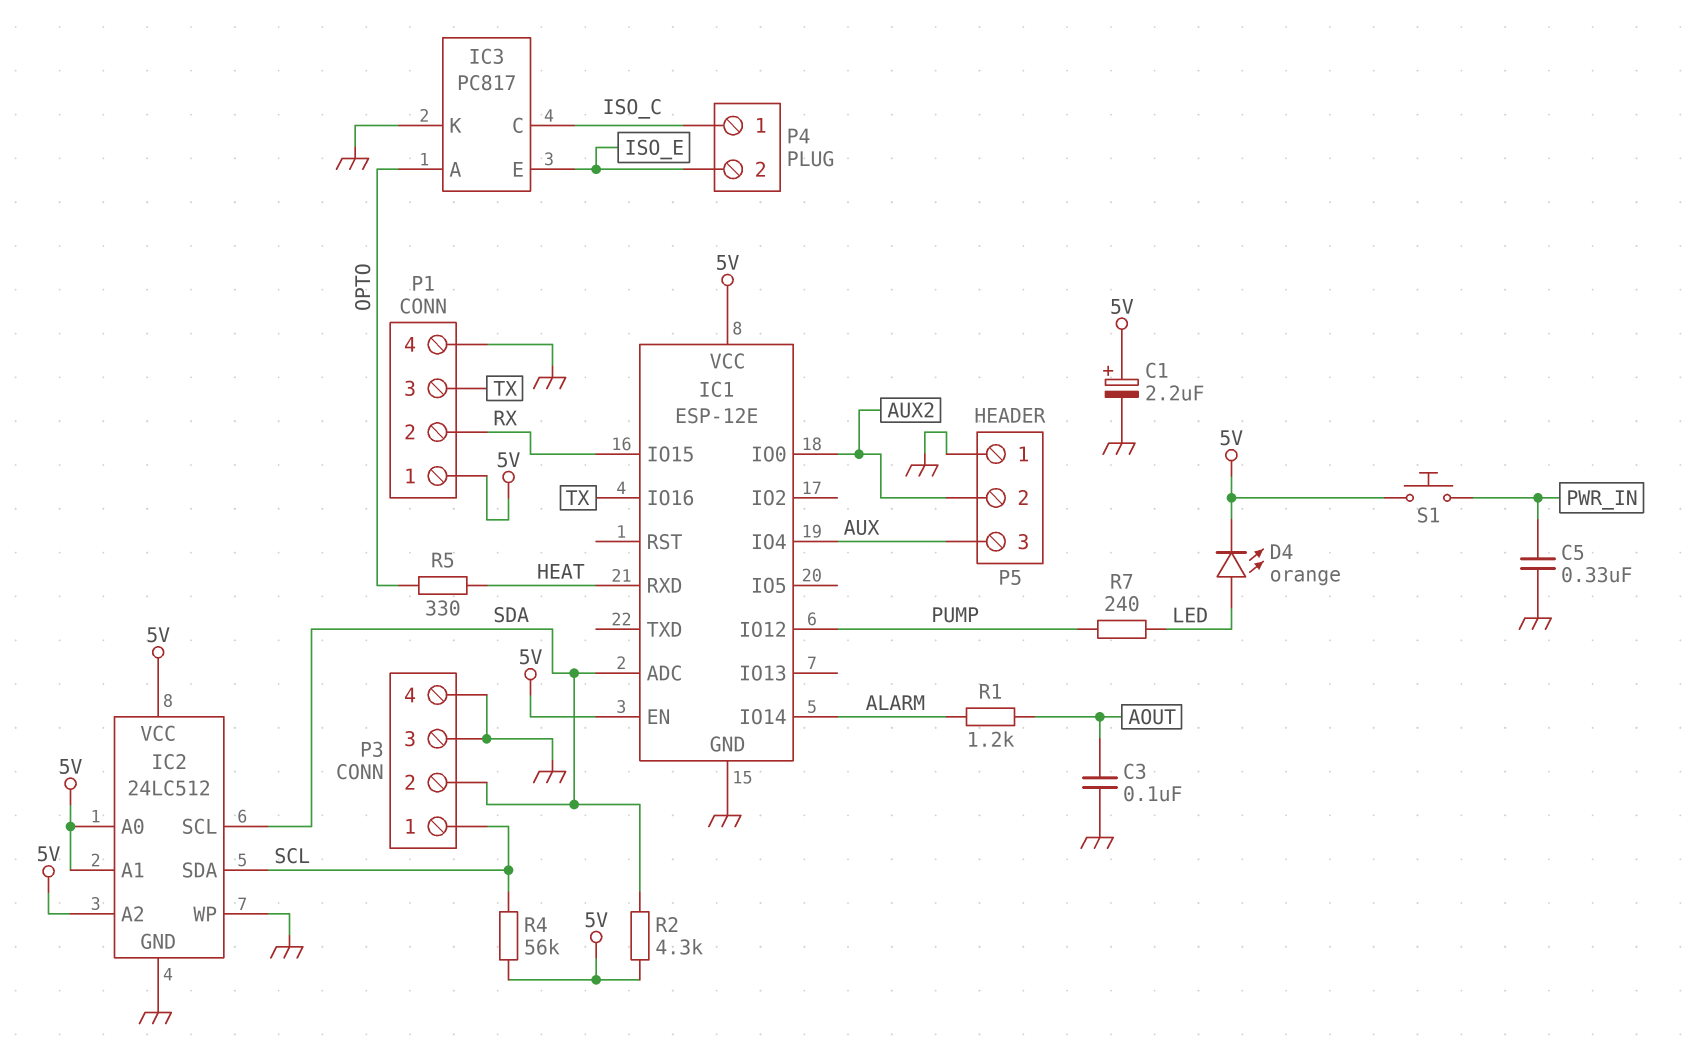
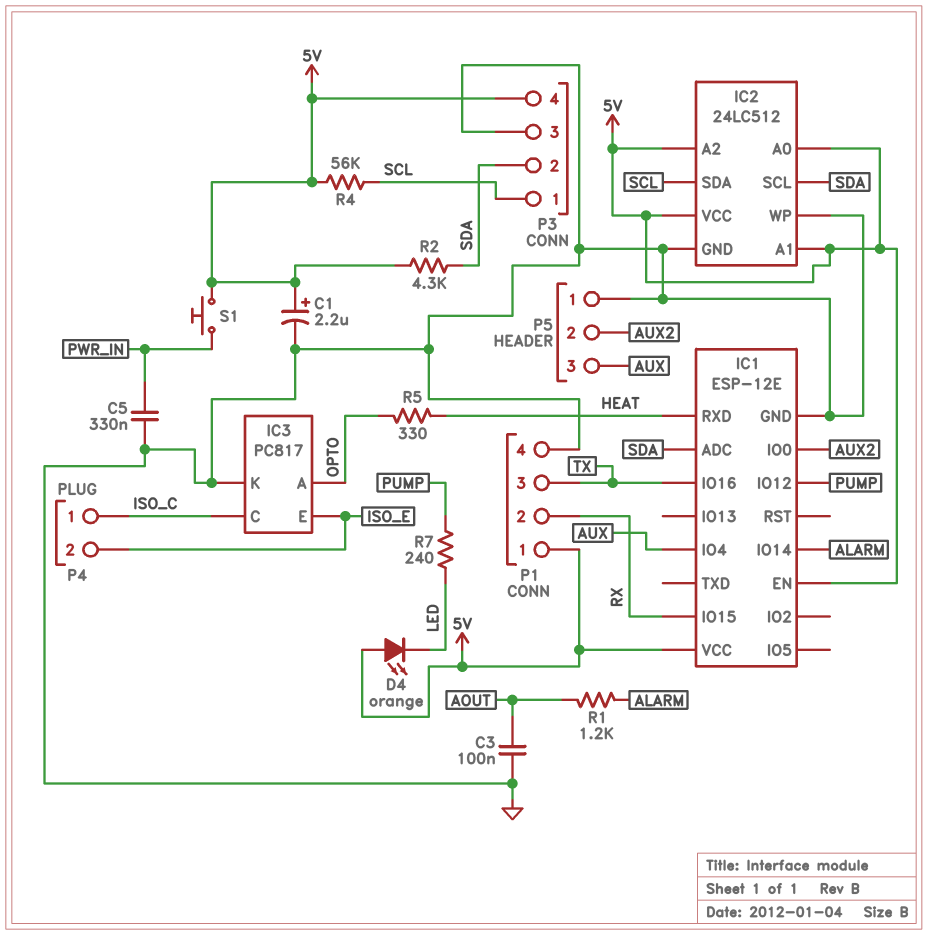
D4: LED orange (A LED, K 5V) -> LED orange (A 5V, K LED)
P3 pin 4: GND -> 5V

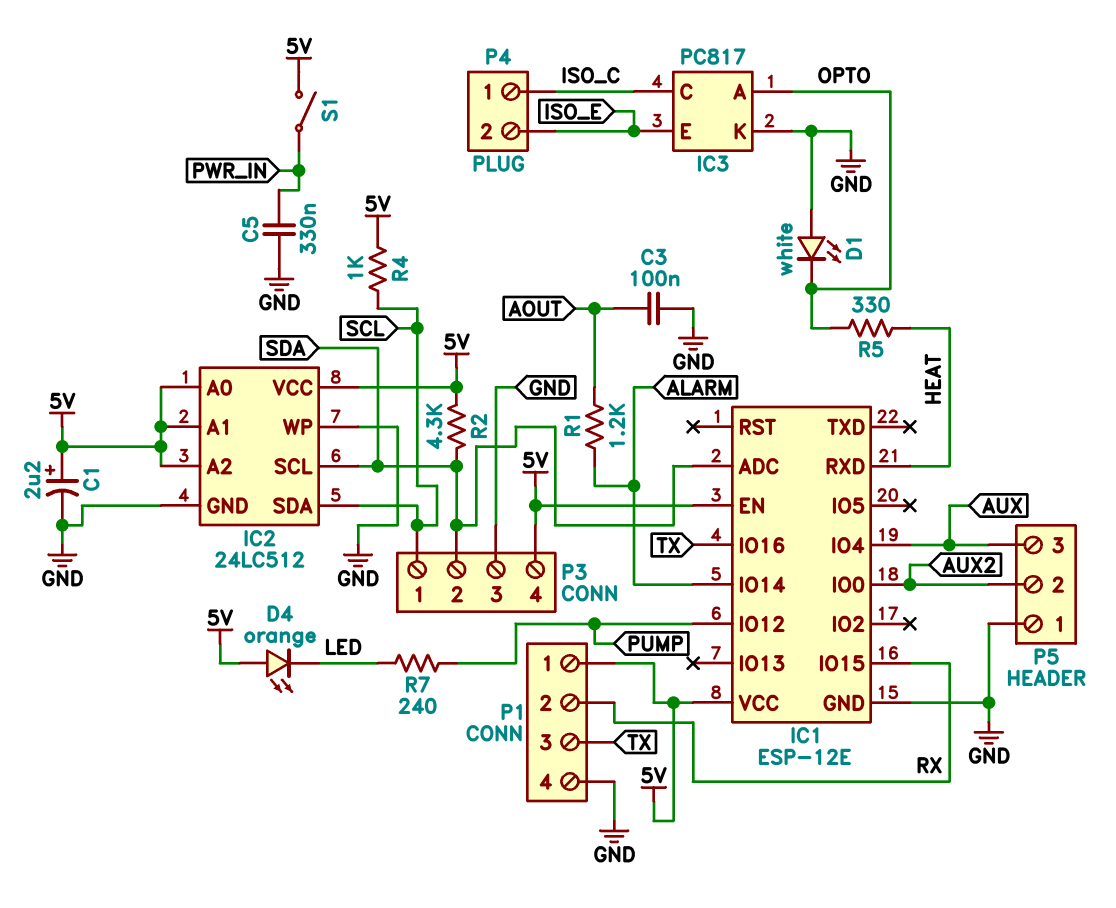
D1: none -> LED white (A GND, K OPTO)
R4: 56k (5V, SCL) -> 1k (5V, SCL)
S1: button (5V, PWR_IN) -> switch (5V, PWR_IN)

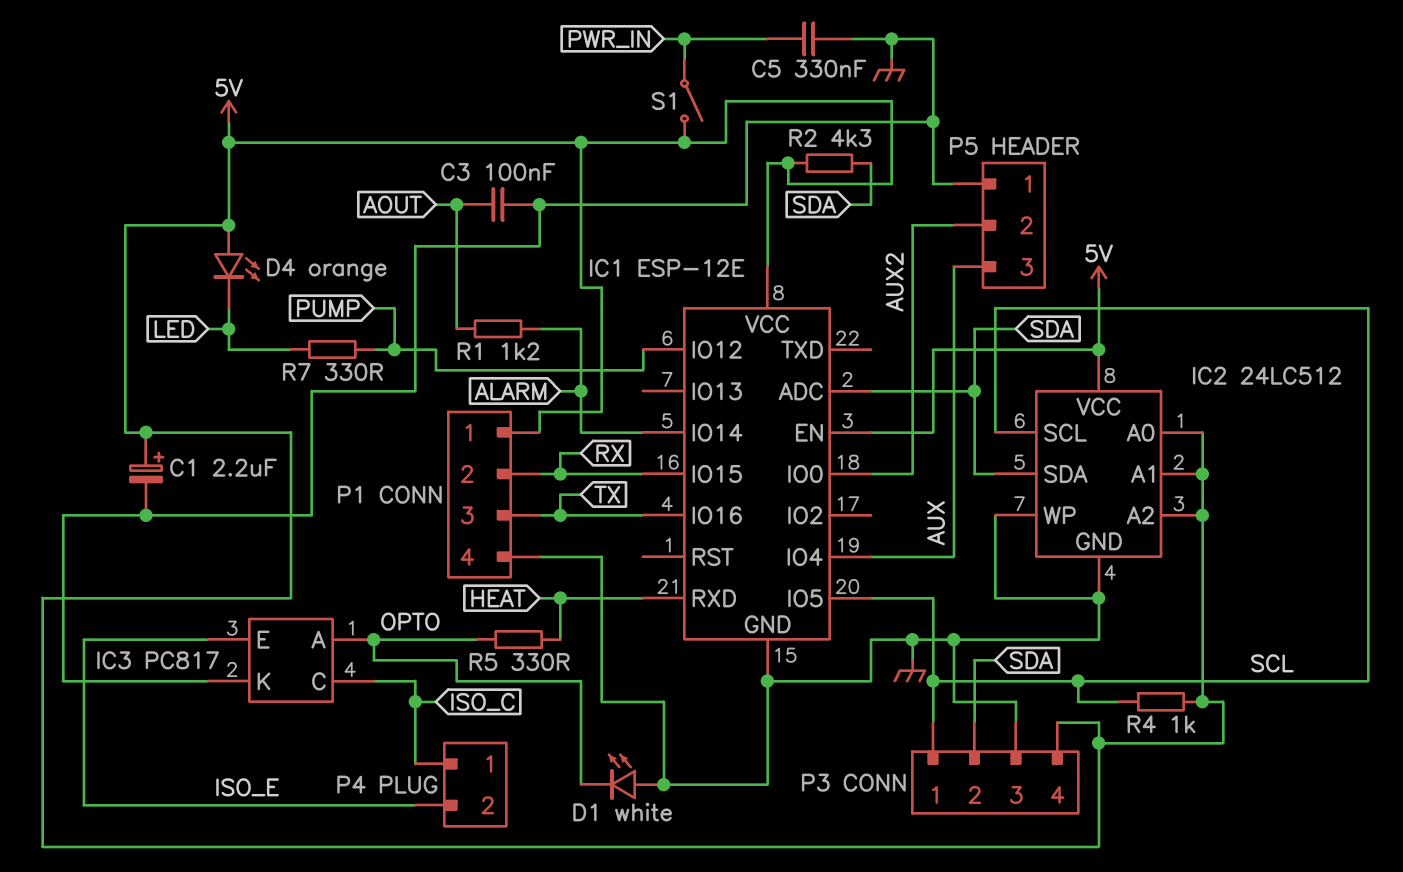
IC1 pin IO5: none -> SCL
IC2 pin SCL: SDA -> SCL
IC2 pin SDA: SCL -> SDA
R7: 240 (LED, PUMP) -> 330 (LED, PUMP)

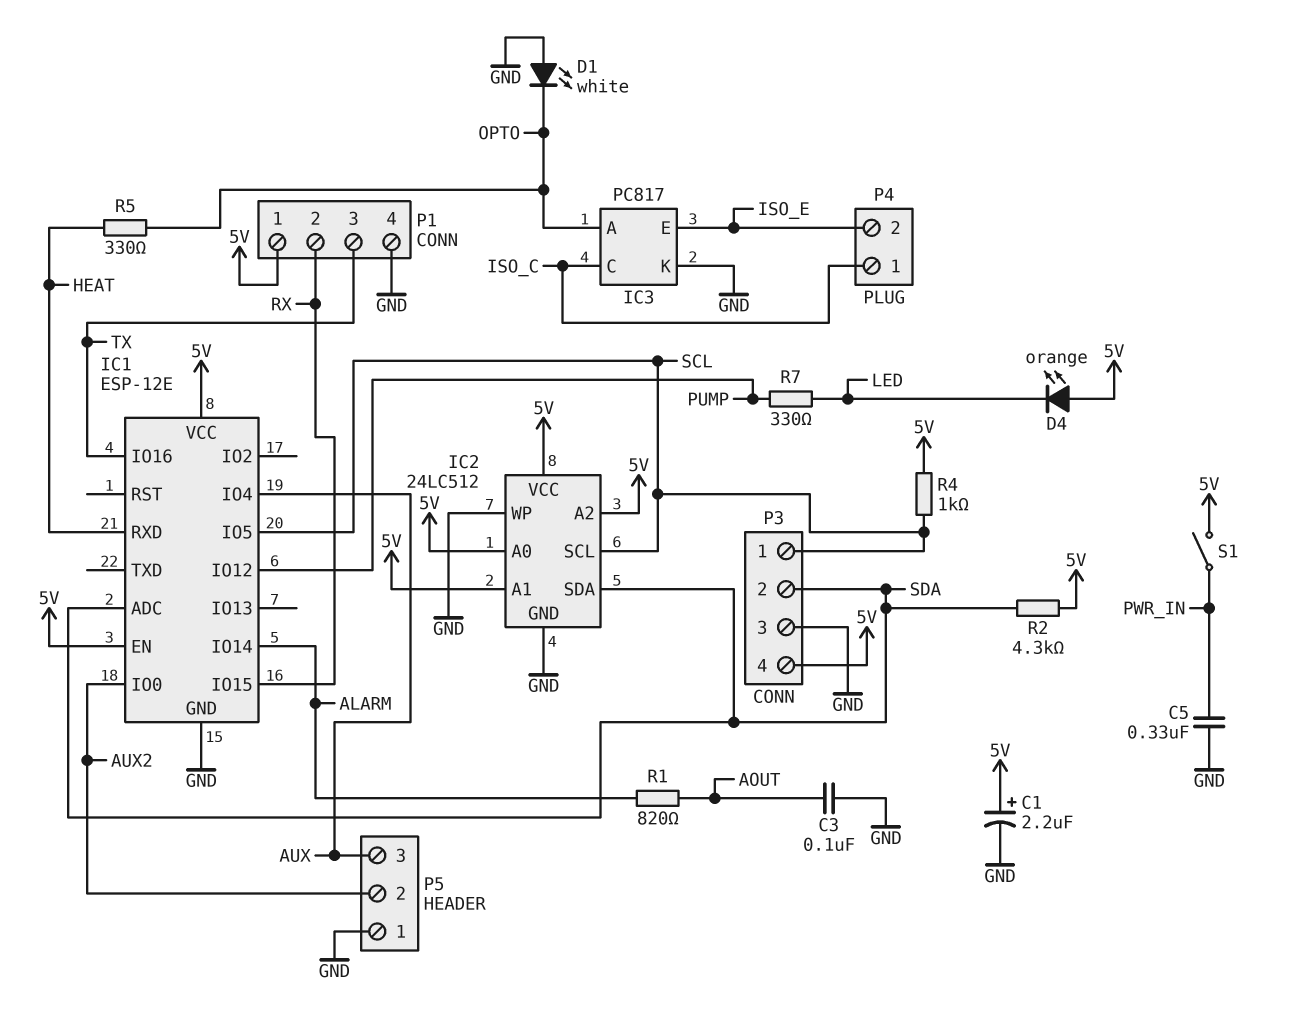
R1: 1.2k (ALARM, AOUT) -> 820 (ALARM, AOUT)

